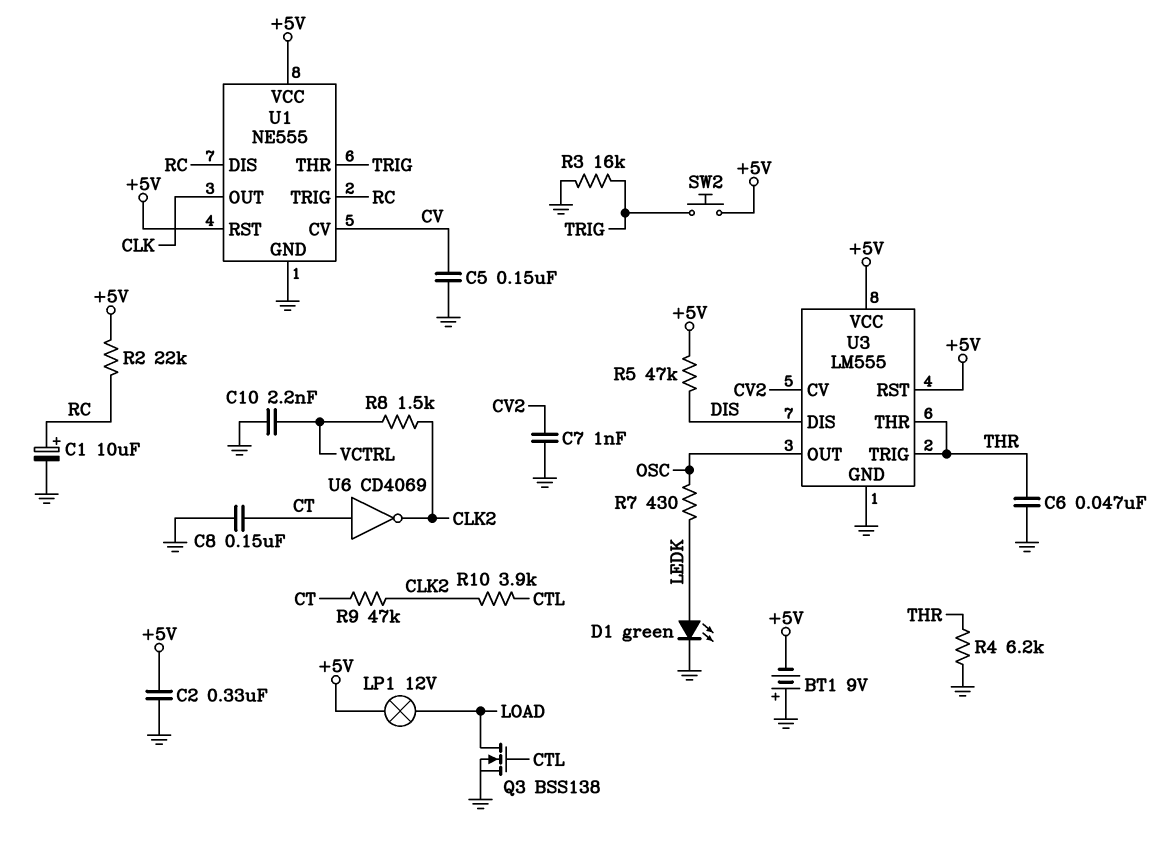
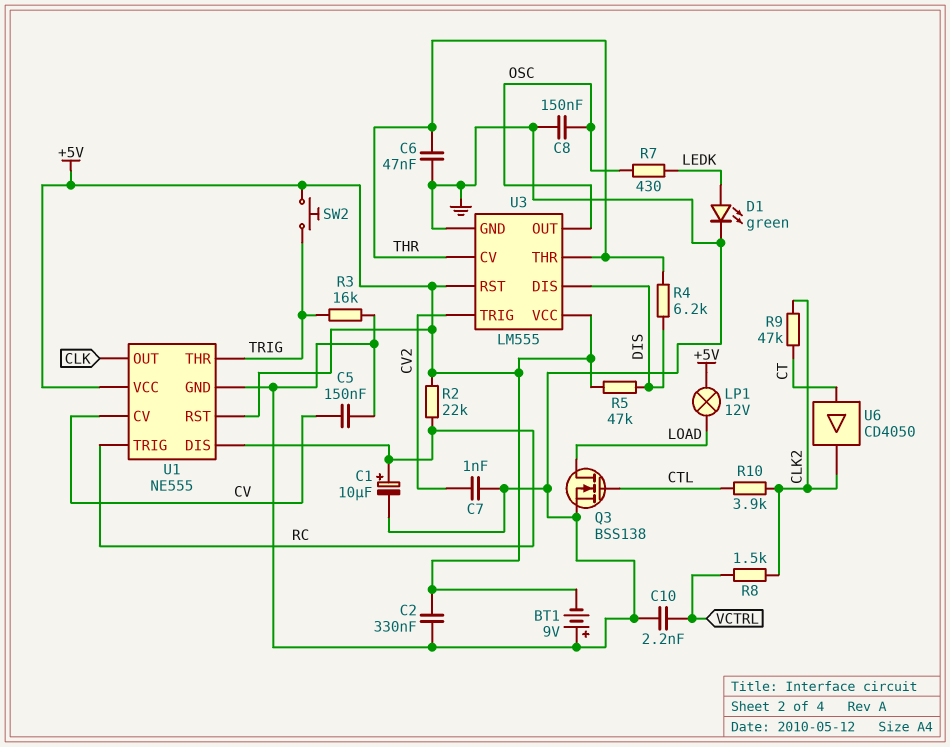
C8: 150nF (CT, GND) -> 150nF (GND, OSC)
R4: 6.2k (GND, THR) -> 6.2k (DIS, THR)
U3 pin CV: CV2 -> THR
U3 pin TRIG: THR -> CV2
U6: NOT CD4069 (in CT, out CLK2) -> buffer CD4050 (in CT, out CLK2)

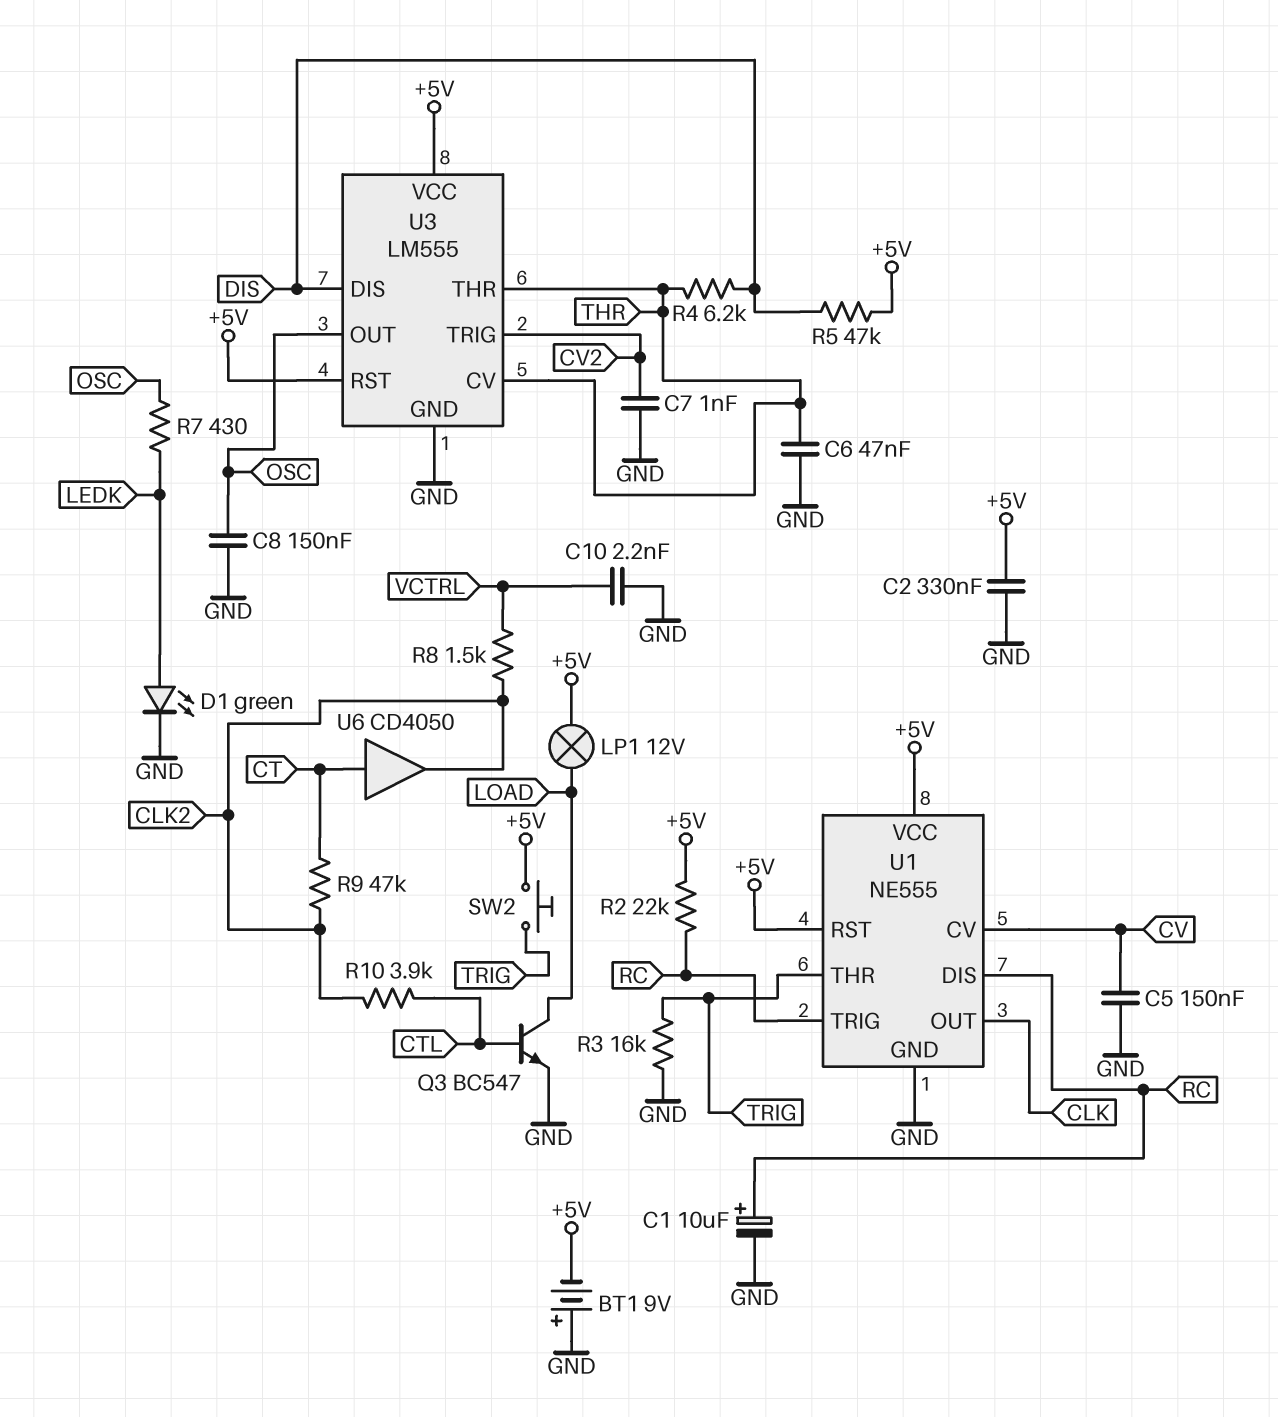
Q3: NMOS BSS138 (G CTL, D LOAD, S GND) -> NPN BC547 (B CTL, C LOAD, E GND)

